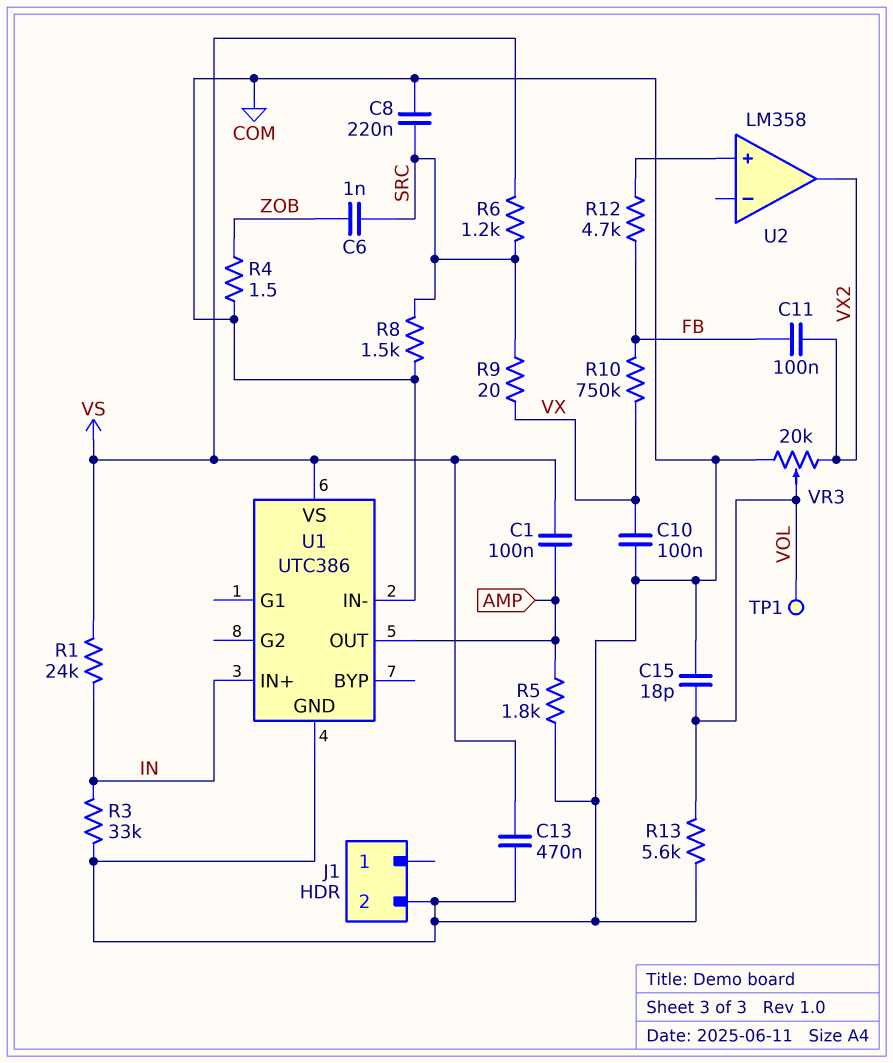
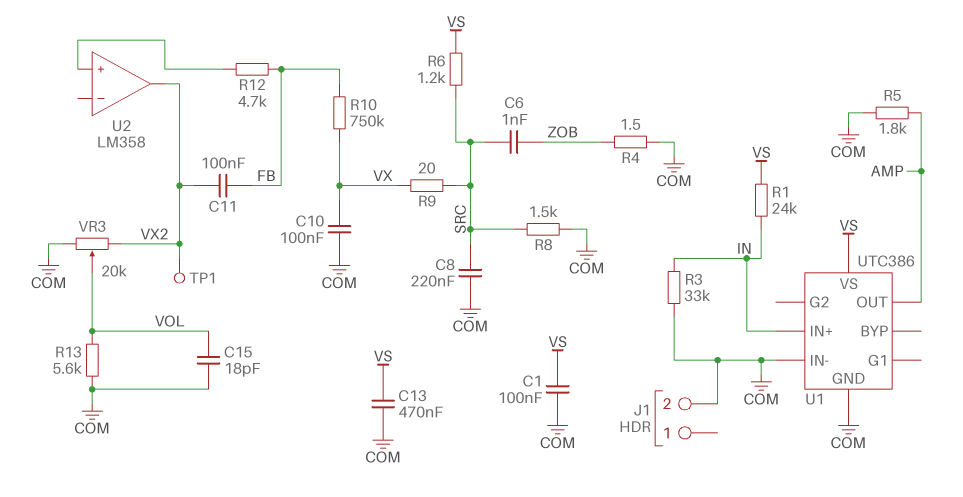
C1: 100nF (AMP, VS) -> 100nF (COM, VS)
TP1: test point (VOL) -> test point (VX2)

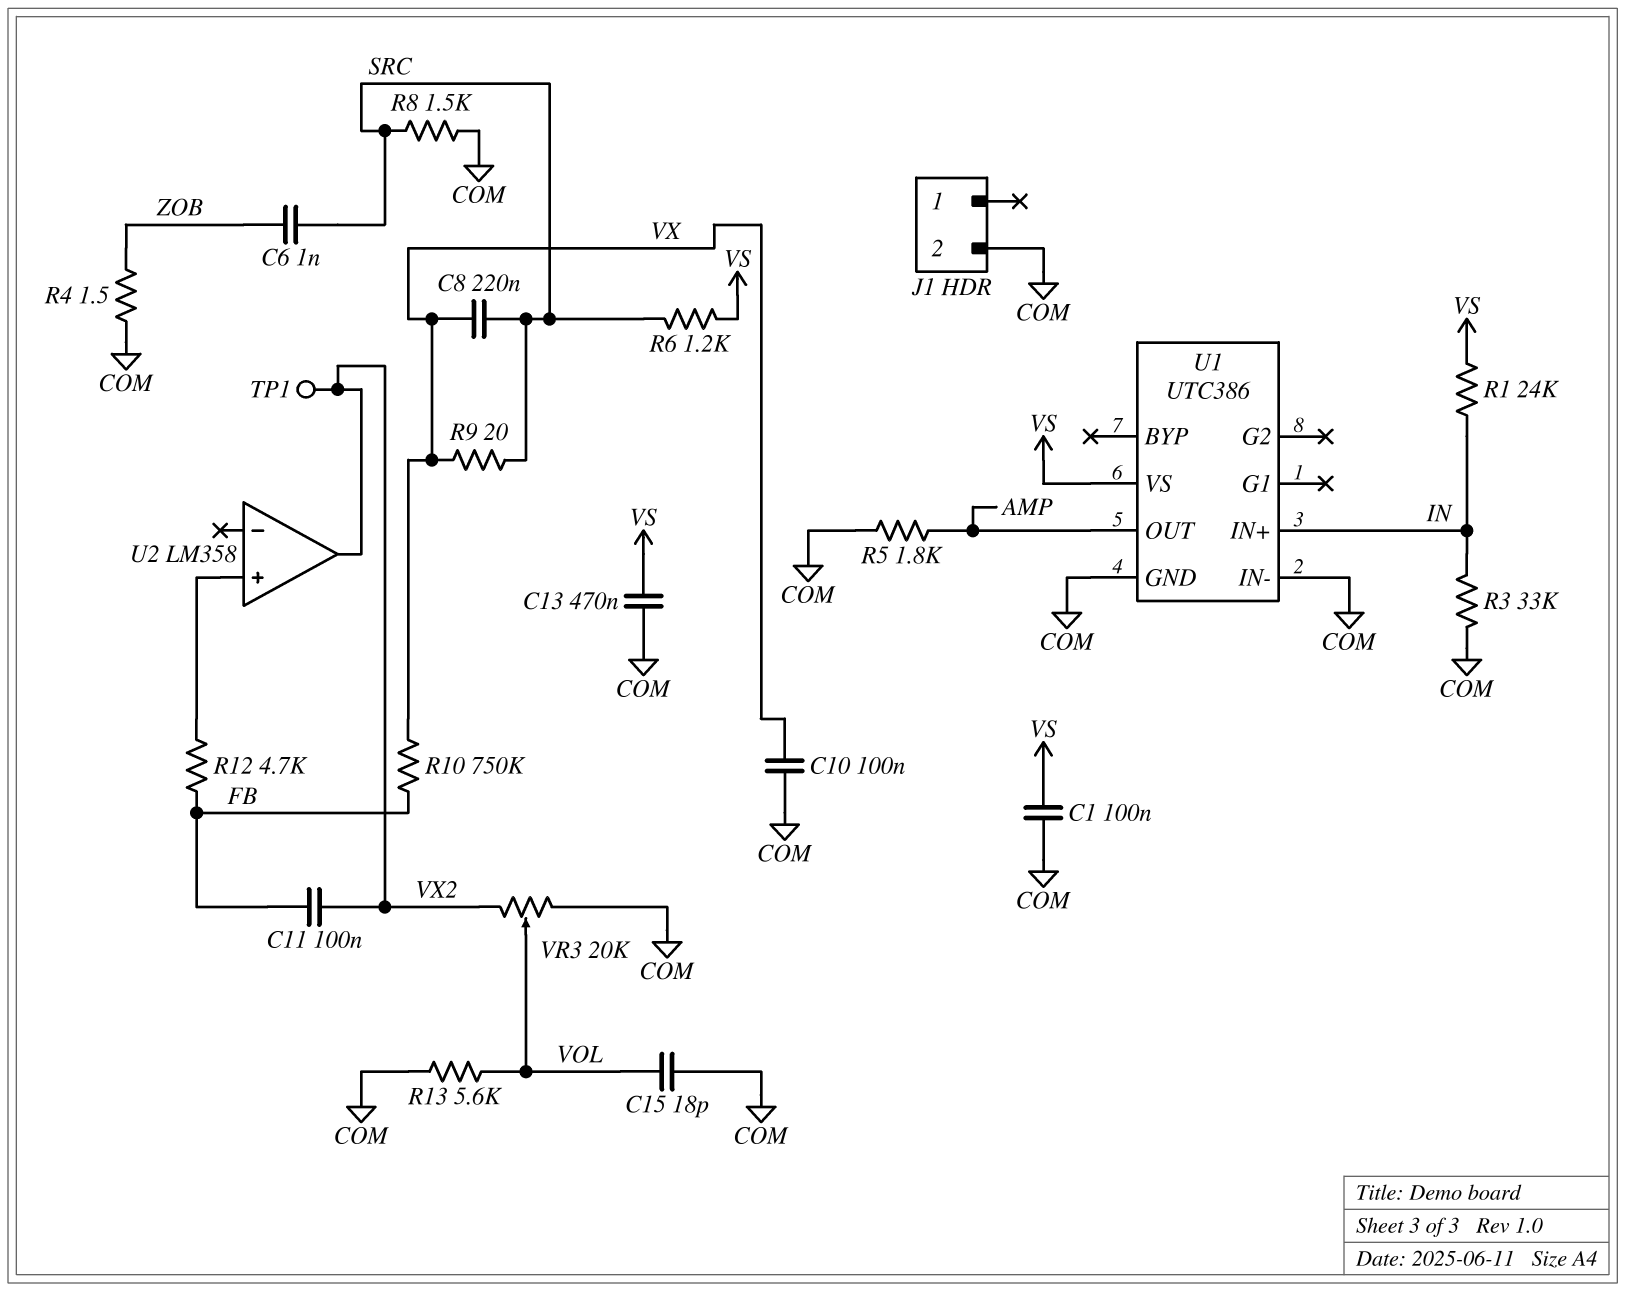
C8: 220nF (COM, SRC) -> 220nF (SRC, VX)

